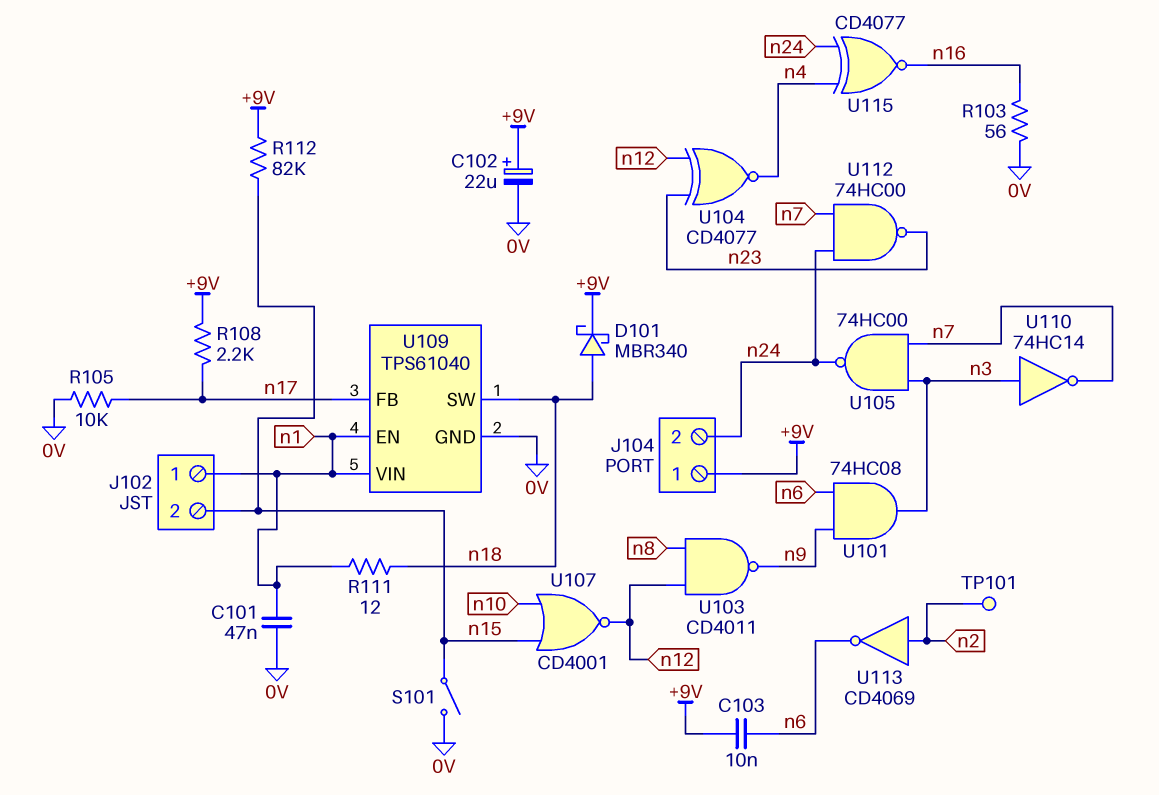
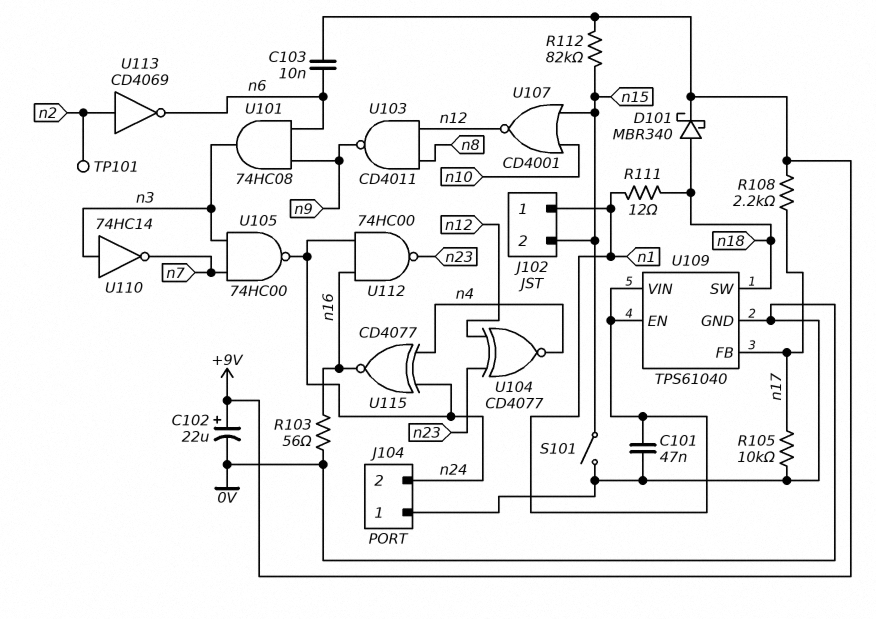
J104 pin 1: +9V -> 0V
U112: NAND 74HC00 (in n7, in n24, out n23) -> NAND 74HC00 (in n16, in n24, out n23)

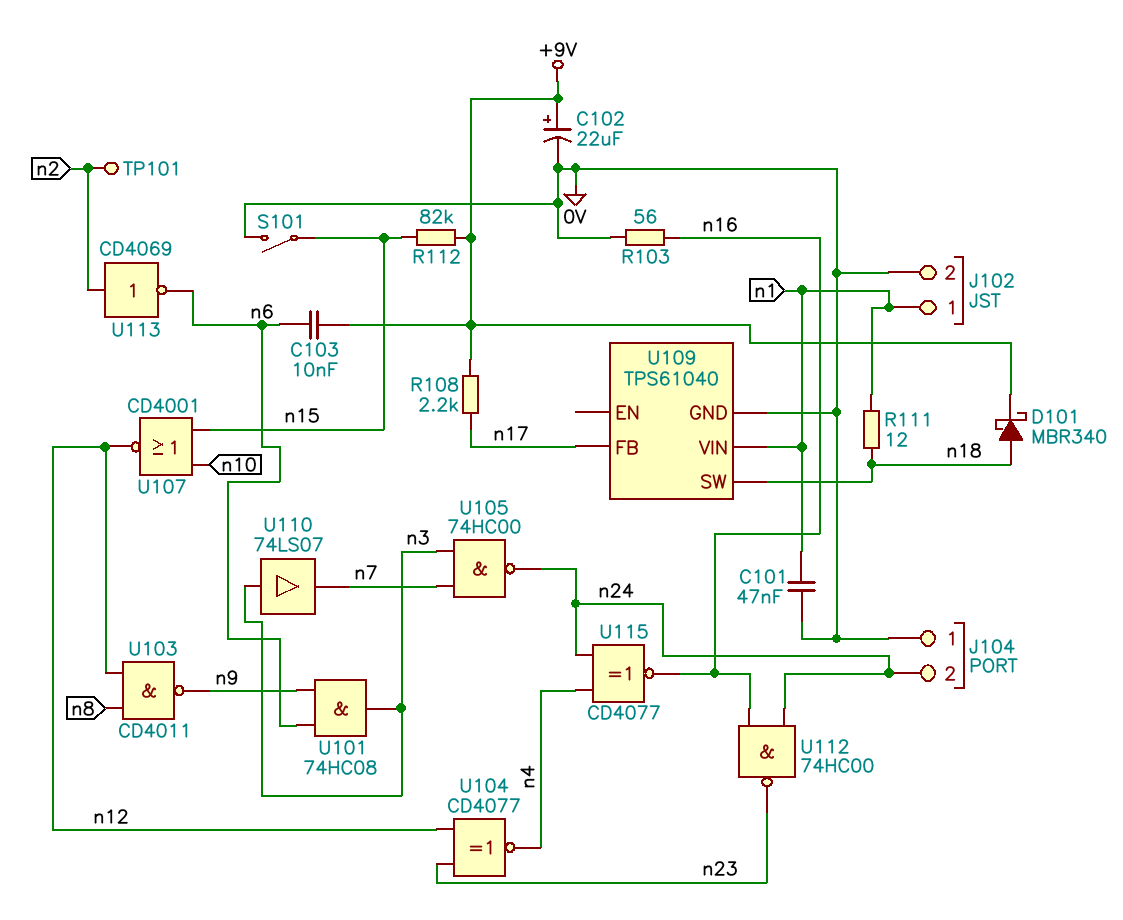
J102 pin 2: n15 -> 0V
R105: 10k (0V, n17) -> none
U109 pin EN: n1 -> none
U110: NOT 74HC14 (in n3, out n7) -> buffer 74LS07 (in n3, out n7)

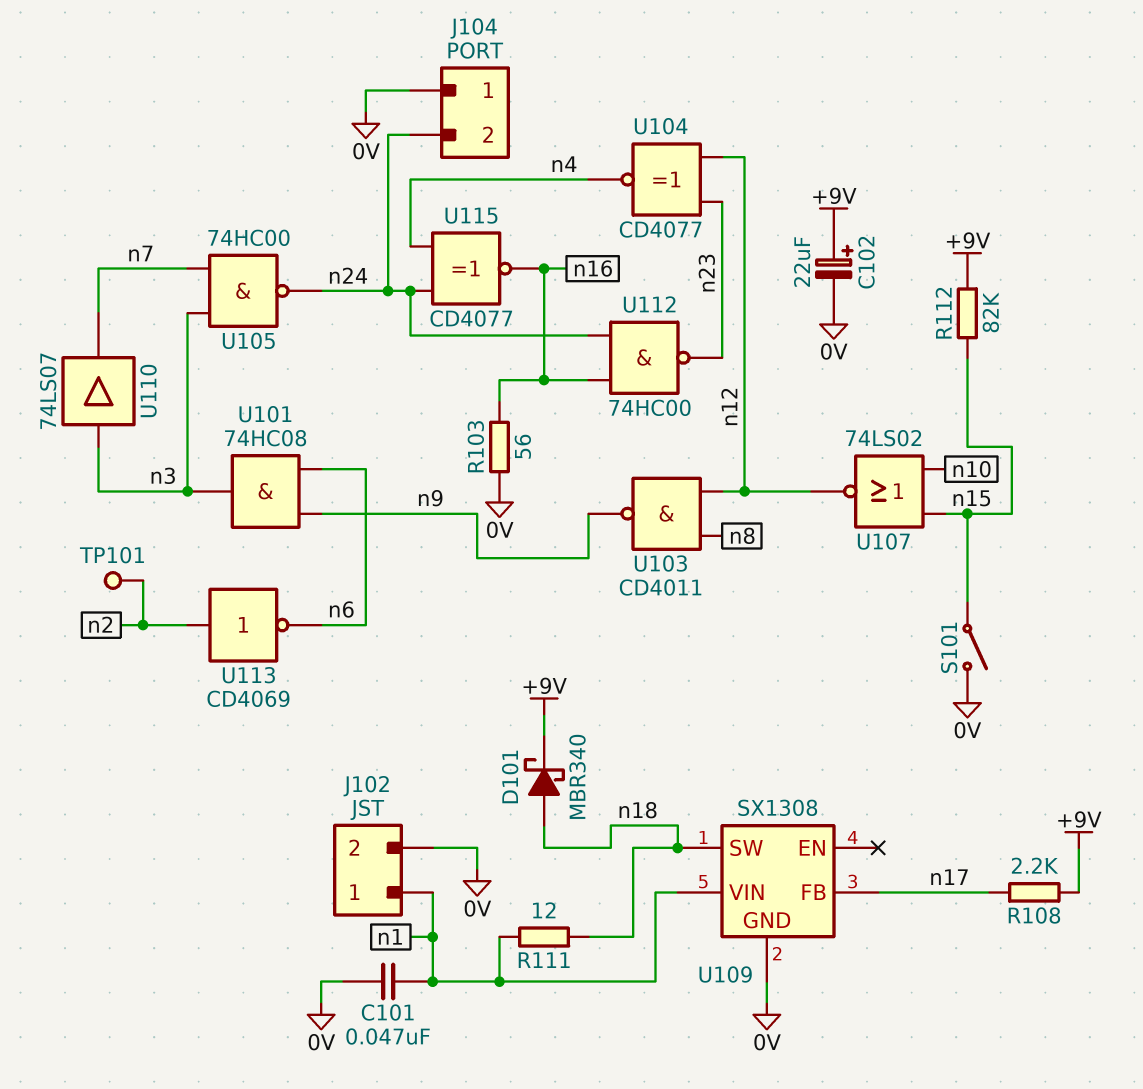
C103: 10nF (+9V, n6) -> none
U107: NOR CD4001 (in n10, in n15, out n12) -> NOR 74LS02 (in n10, in n15, out n12)
U109: TPS61040 -> SX1308

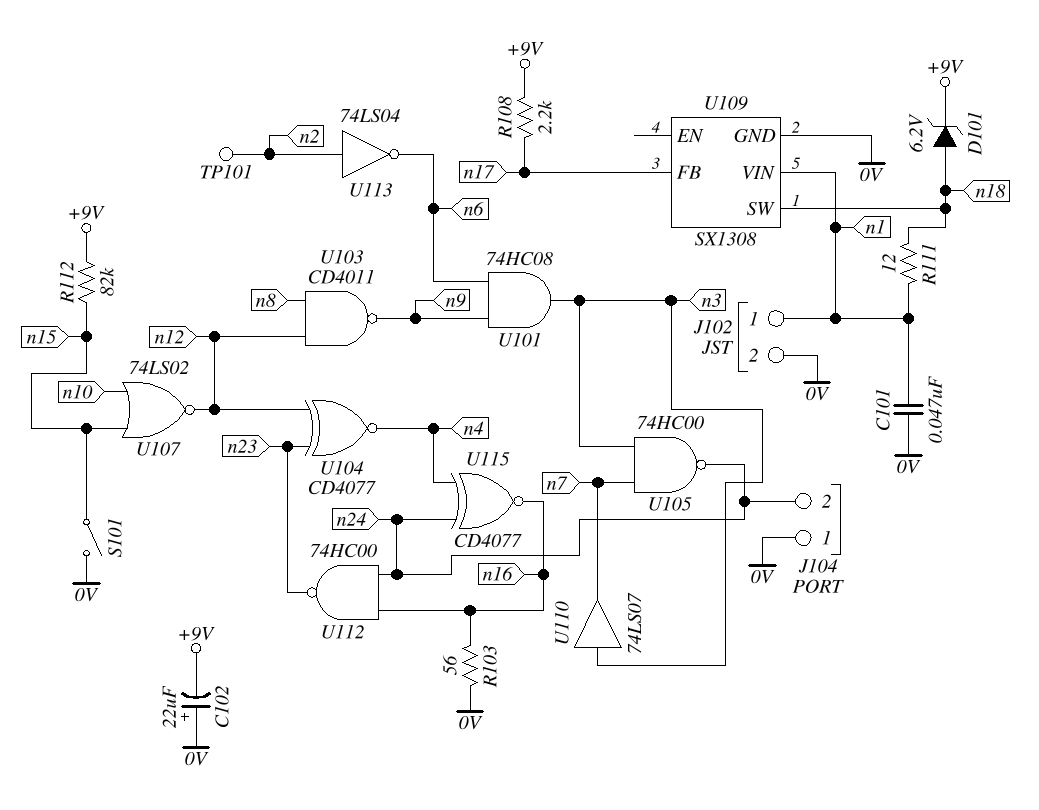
C102: 22uF (plus +9V, minus 0V) -> 22uF (plus 0V, minus +9V)
D101: schottky MBR340 (A n18, K +9V) -> zener 6.2V (A n18, K +9V)
U113: NOT CD4069 (in n2, out n6) -> NOT 74LS04 (in n2, out n6)

